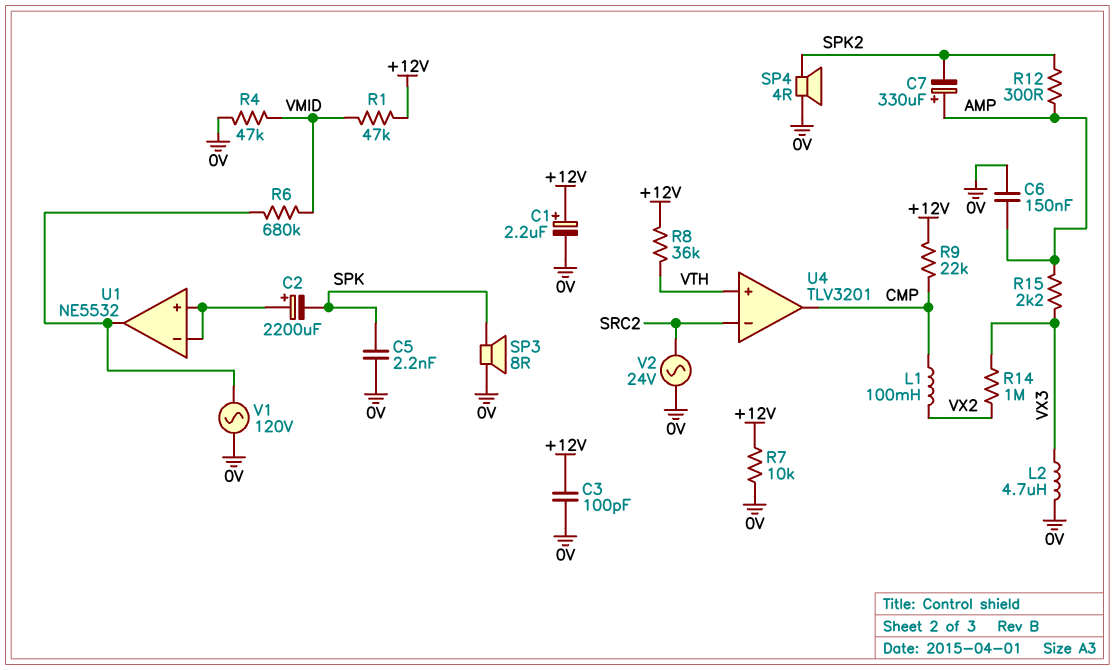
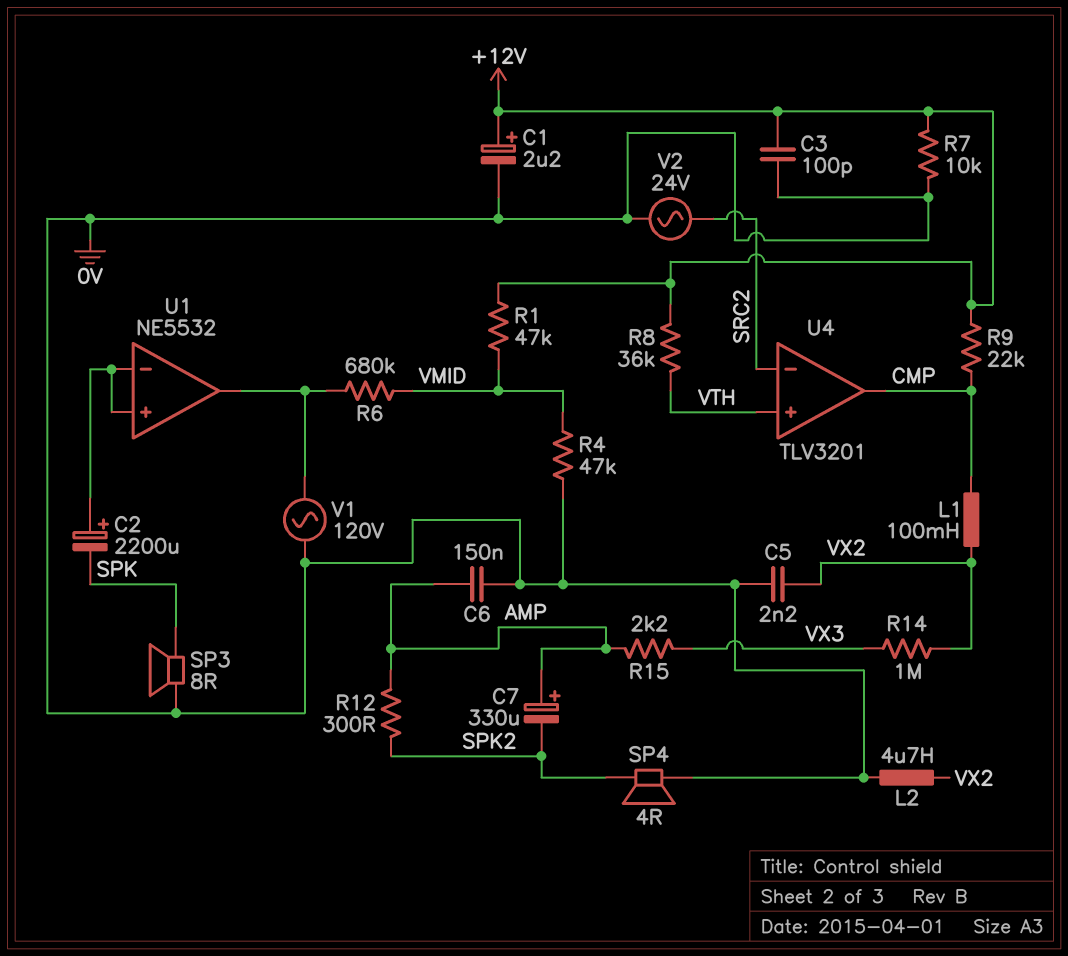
C5: 2.2nF (0V, SPK) -> 2.2nF (0V, VX2)
L2: 4.7uH (0V, VX3) -> 4.7uH (0V, VX2)

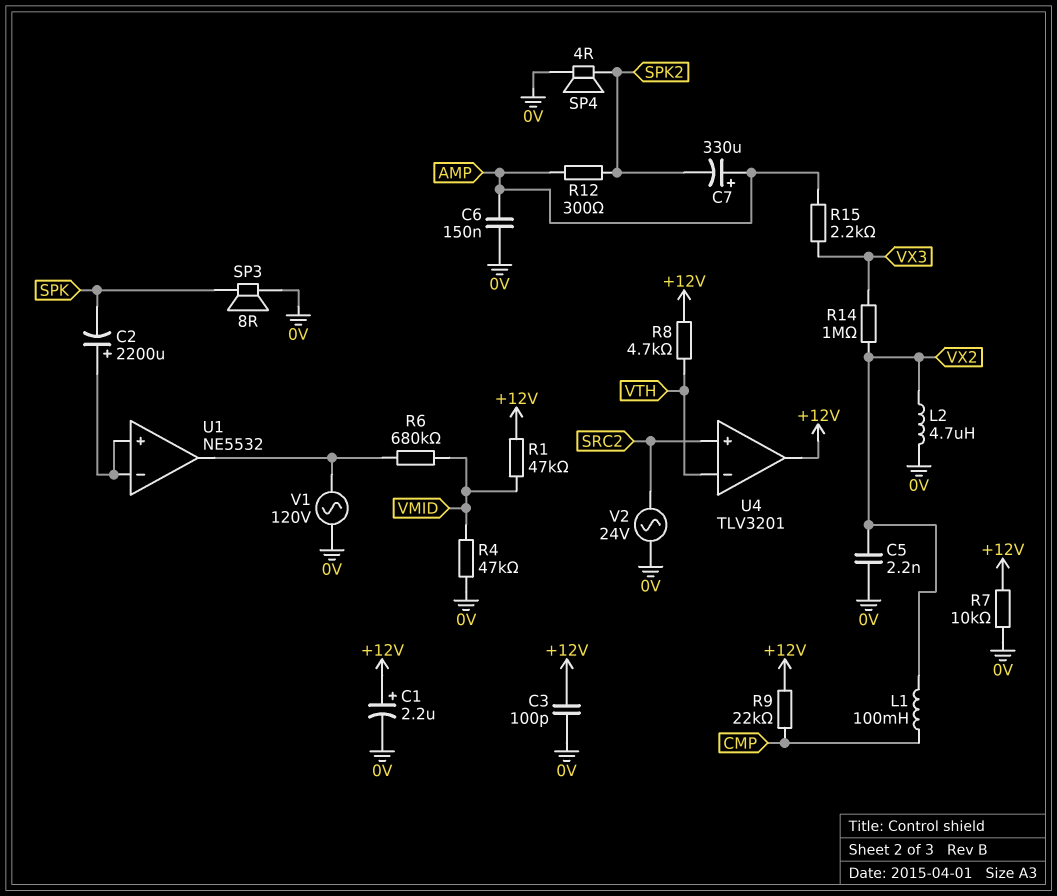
R8: 36k (+12V, VTH) -> 4.7k (+12V, VTH)
U4 pin in+: VTH -> SRC2
U4 pin in-: SRC2 -> VTH
U4 pin out: CMP -> +12V

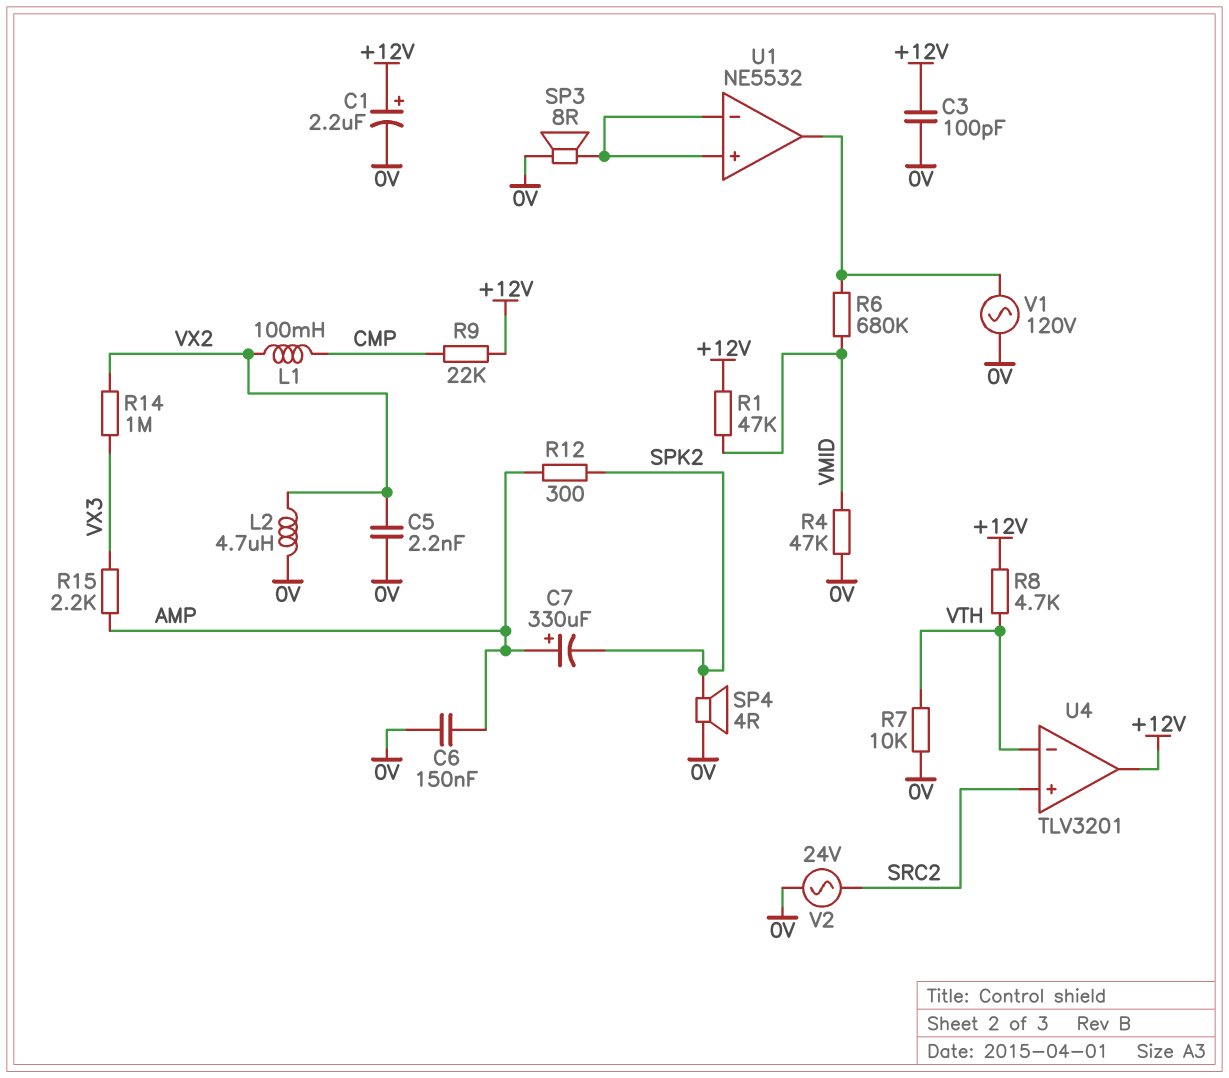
C2: 2200uF (plus U1/in+, minus SPK) -> none
R7: 10k (+12V, 0V) -> 10k (0V, VTH)
SP3: speaker 8R (0V, SPK) -> speaker 8R (0V, U1/in+)

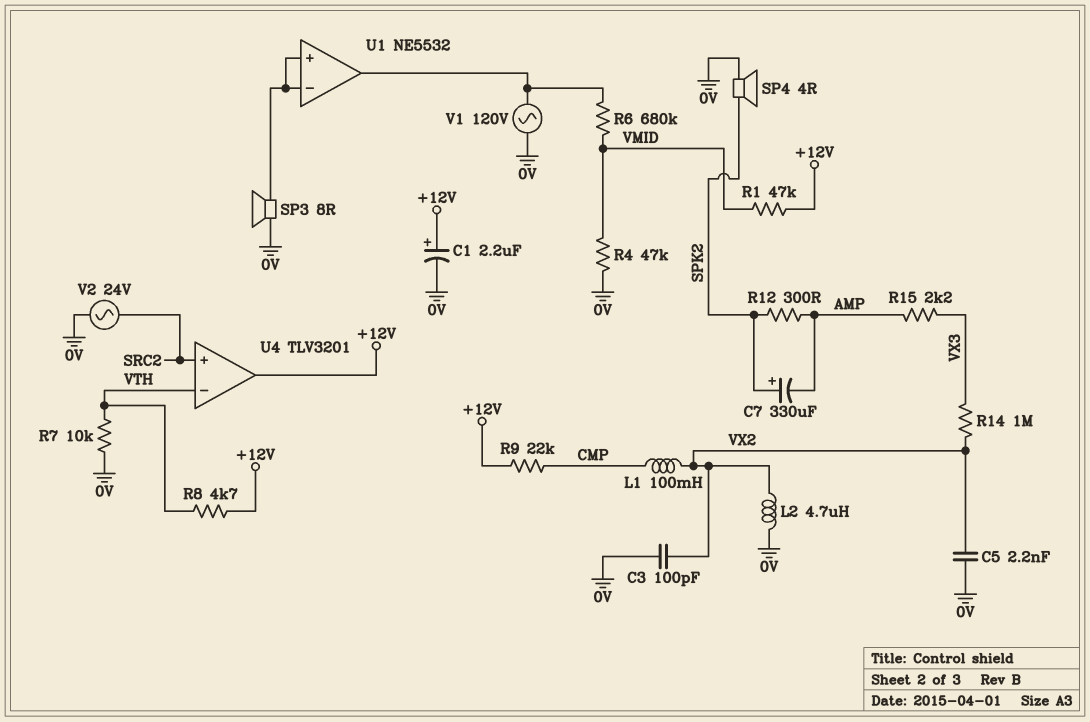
C3: 100pF (+12V, 0V) -> 100pF (0V, VX2)
C6: 150nF (0V, AMP) -> none
C7: 330uF (plus AMP, minus SPK2) -> 330uF (plus SPK2, minus AMP)

